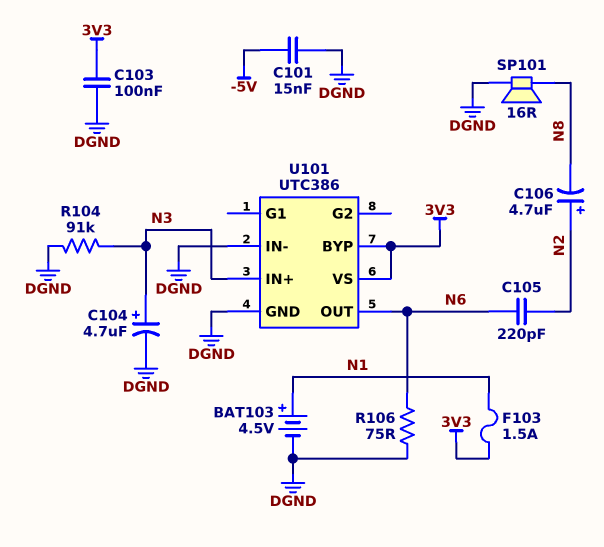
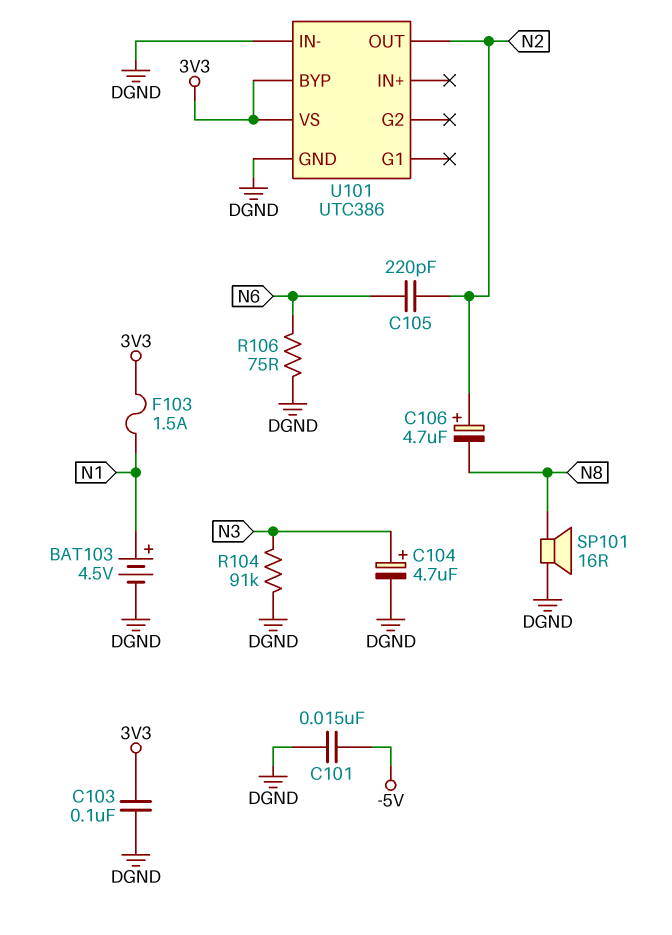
U101 pin IN+: N3 -> none
U101 pin OUT: N6 -> N2

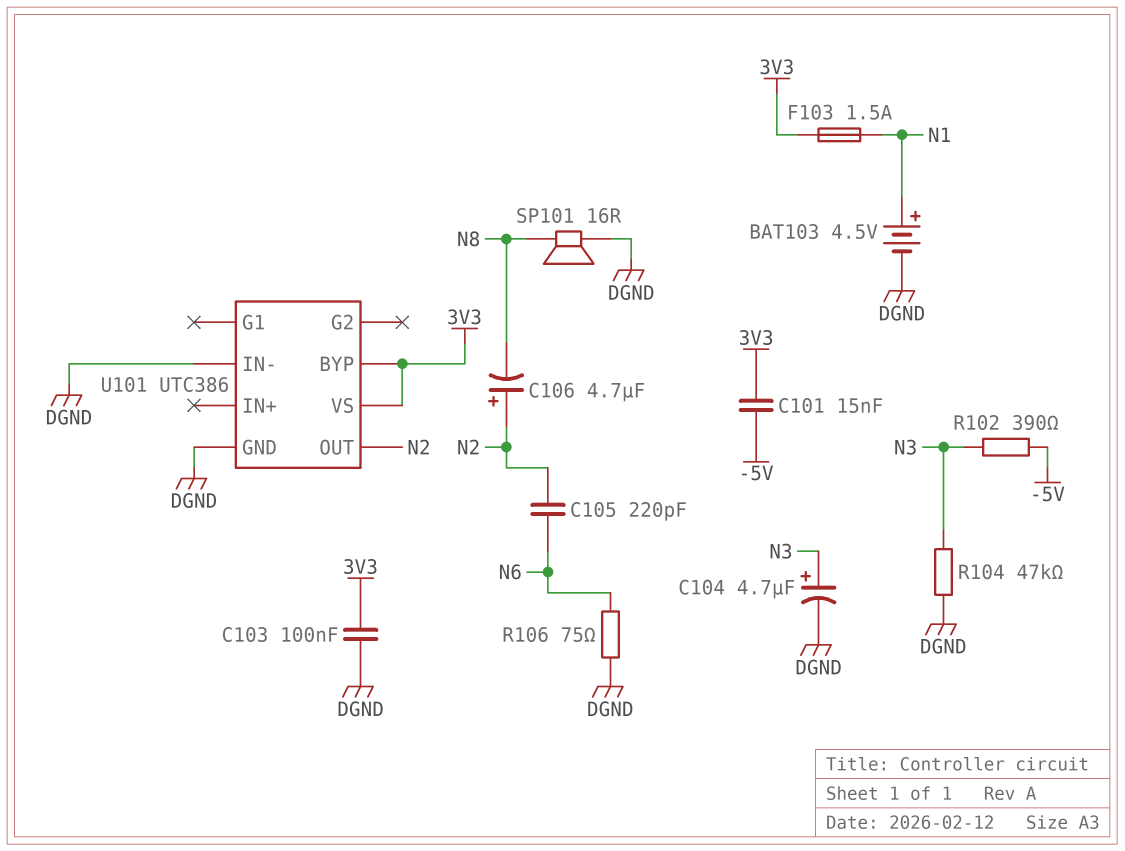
C101: 15nF (-5V, DGND) -> 15nF (-5V, 3V3)
R102: none -> 390 (-5V, N3)
R104: 91k (DGND, N3) -> 47k (DGND, N3)

